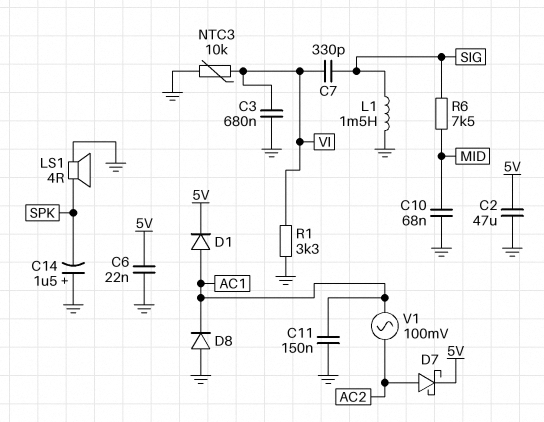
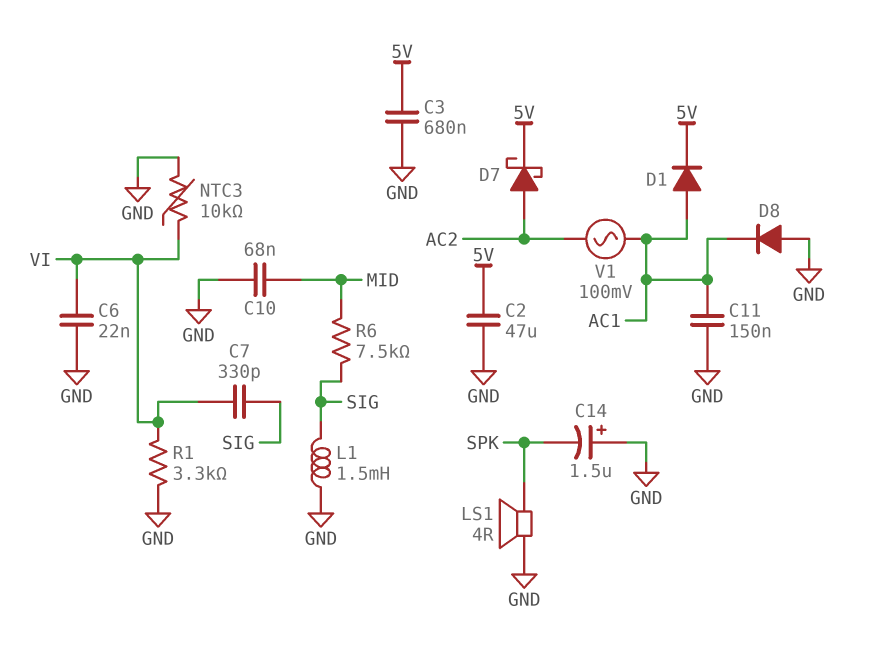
C3: 680nF (GND, VI) -> 680nF (5V, GND)
C6: 22nF (5V, GND) -> 22nF (GND, VI)

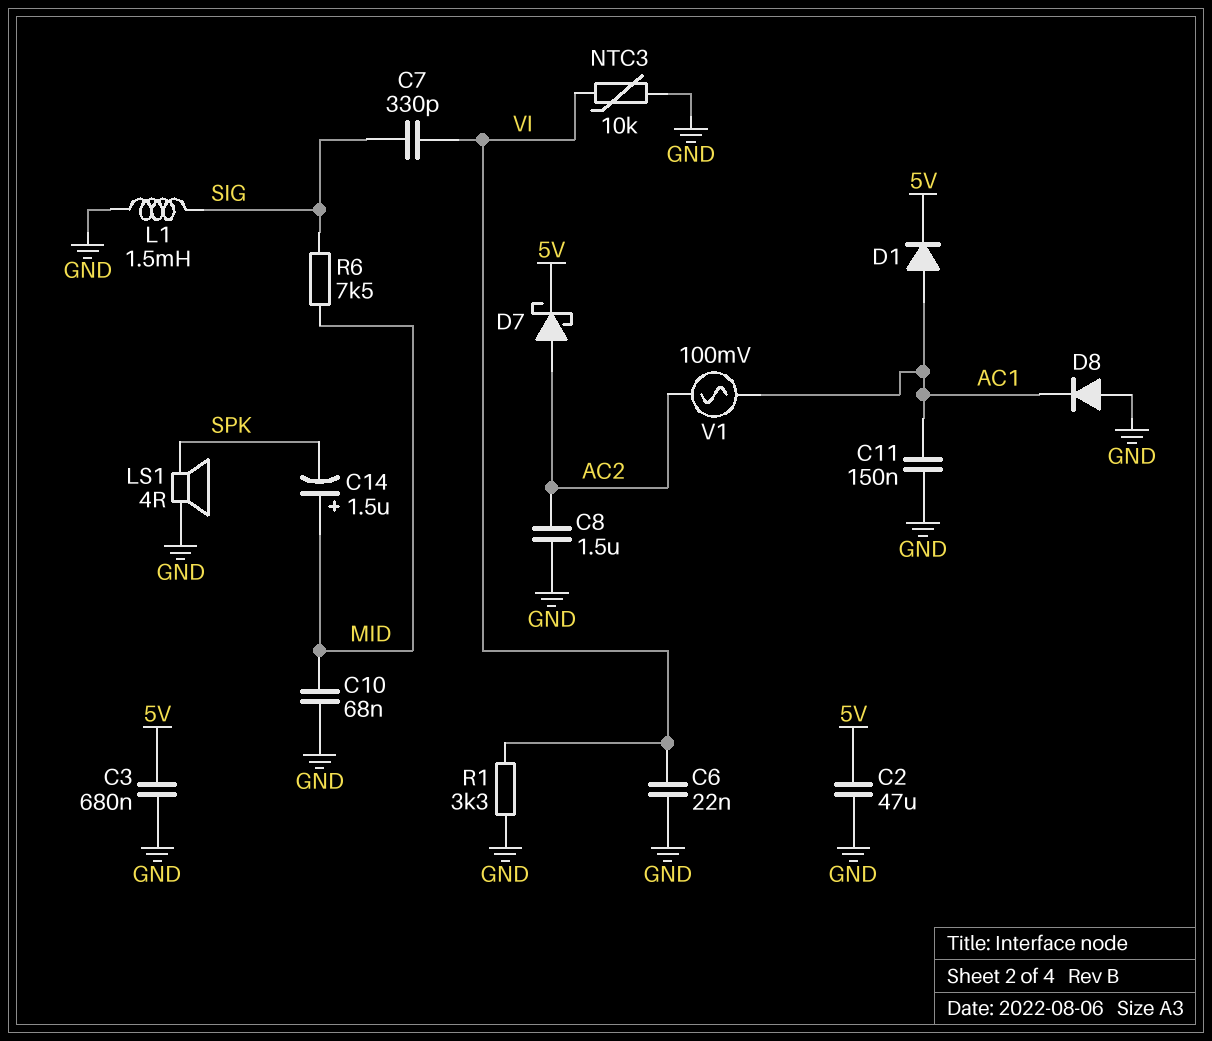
C8: none -> 1.5uF (AC2, GND)
C14: 1.5uF (plus GND, minus SPK) -> 1.5uF (plus MID, minus SPK)

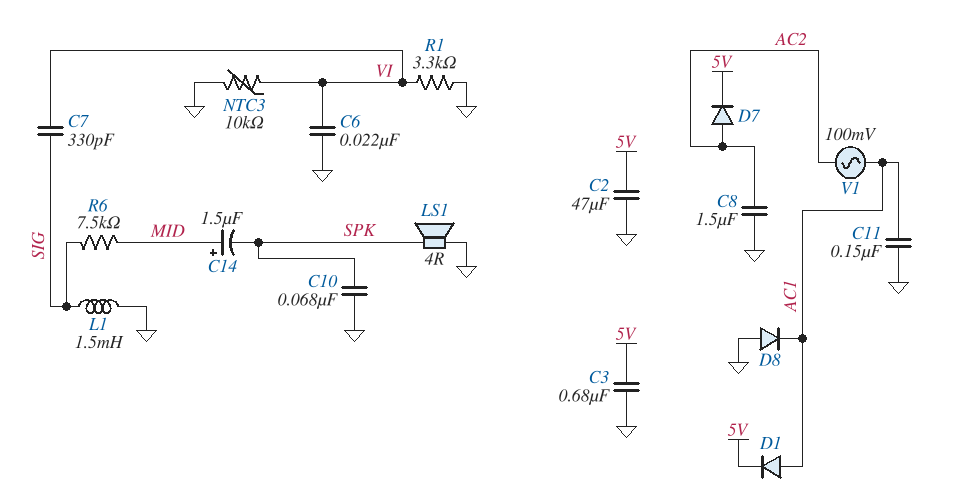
C10: 68nF (GND, MID) -> 68nF (GND, SPK)
D7: schottky (A AC2, K 5V) -> diode (A AC2, K 5V)

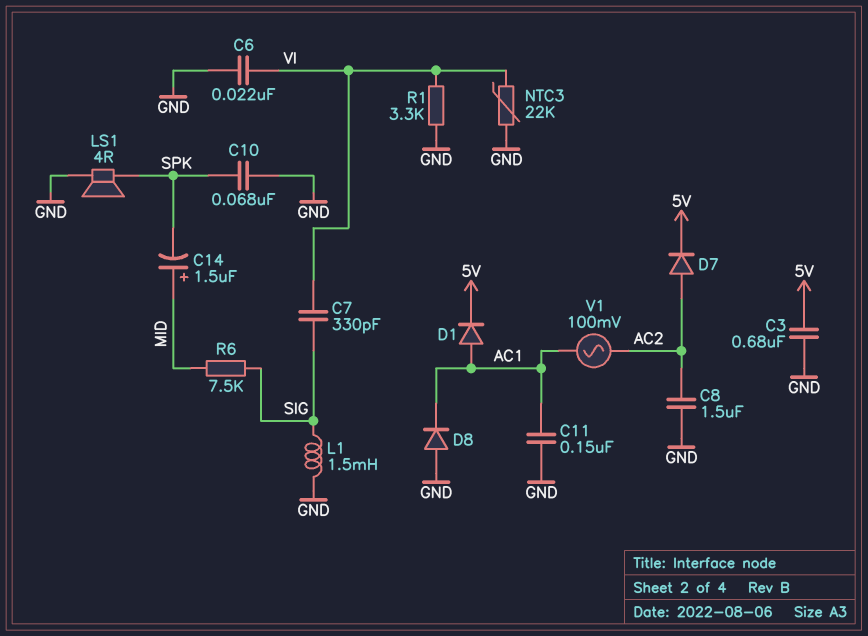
C2: 47uF (5V, GND) -> none
NTC3: 10k (GND, VI) -> 22k (GND, VI)

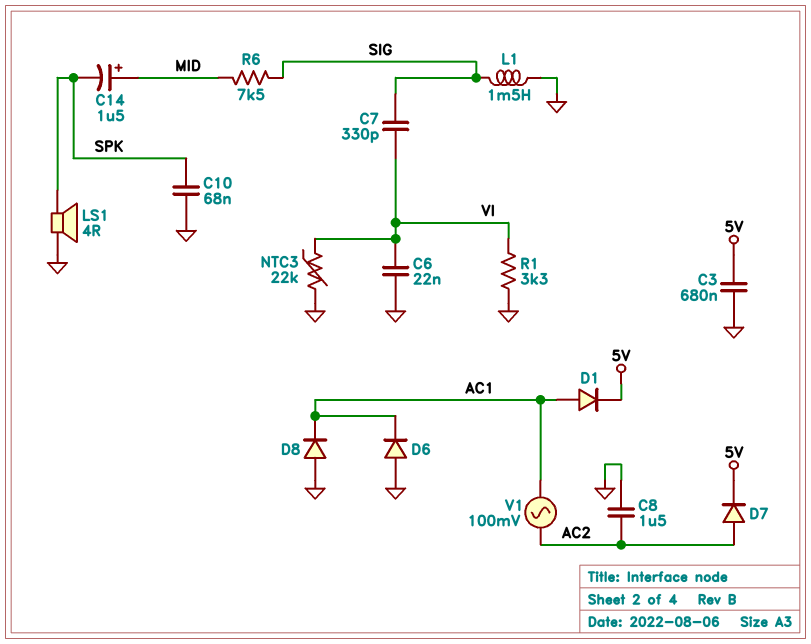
C11: 150nF (AC1, GND) -> none
D6: none -> diode (A GND, K AC1)

